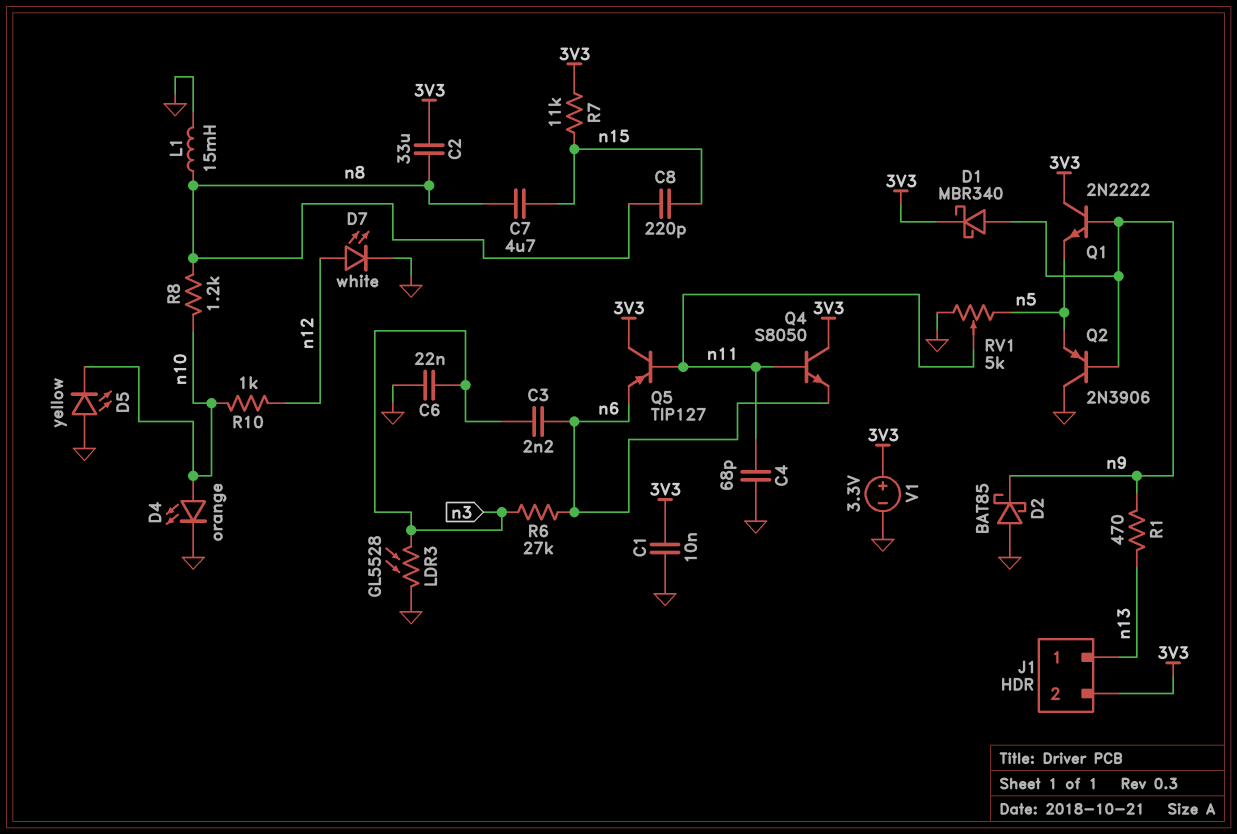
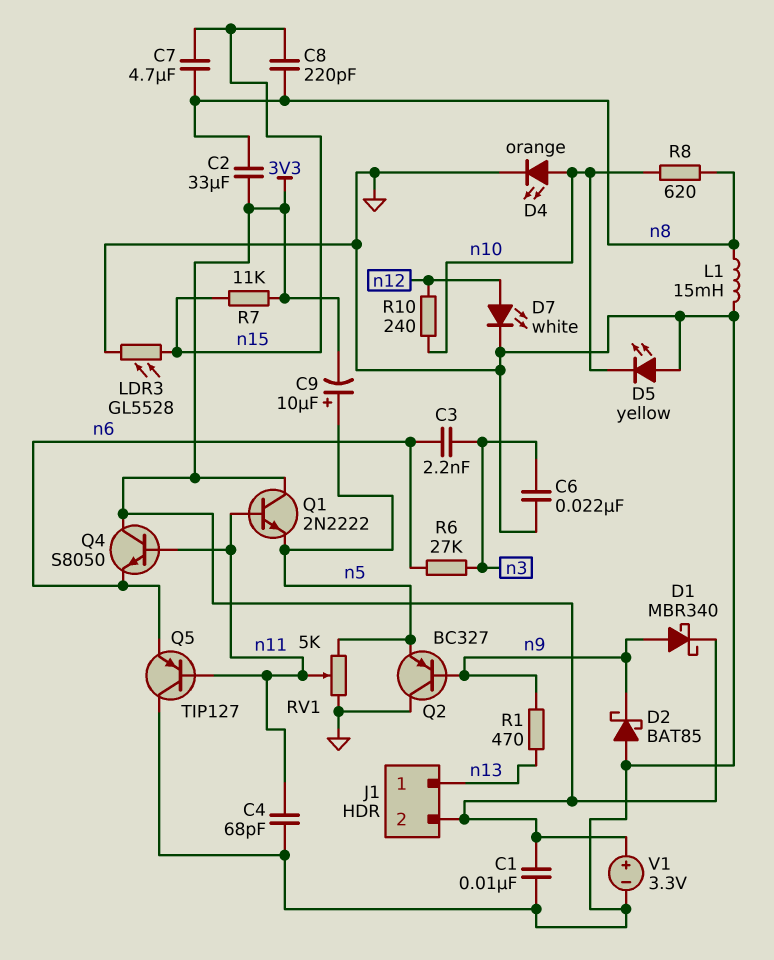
C9: none -> 10uF (plus n5, minus 3V3)
LDR3: GL5528 (GND, n3) -> GL5528 (GND, n15)
Q1: NPN 2N2222 (B n9, C 3V3, E n5) -> NPN 2N2222 (B n11, C 3V3, E n5)
Q2: PNP 2N3906 (B n9, C GND, E n5) -> PNP BC327 (B n9, C GND, E n5)
Q5: PNP TIP127 (B n11, C 3V3, E n6) -> PNP TIP127 (B n11, C GND, E n6)
R8: 1.2k (n8, n10) -> 620 (n8, n10)
R10: 1k (n10, n12) -> 240 (n10, n12)

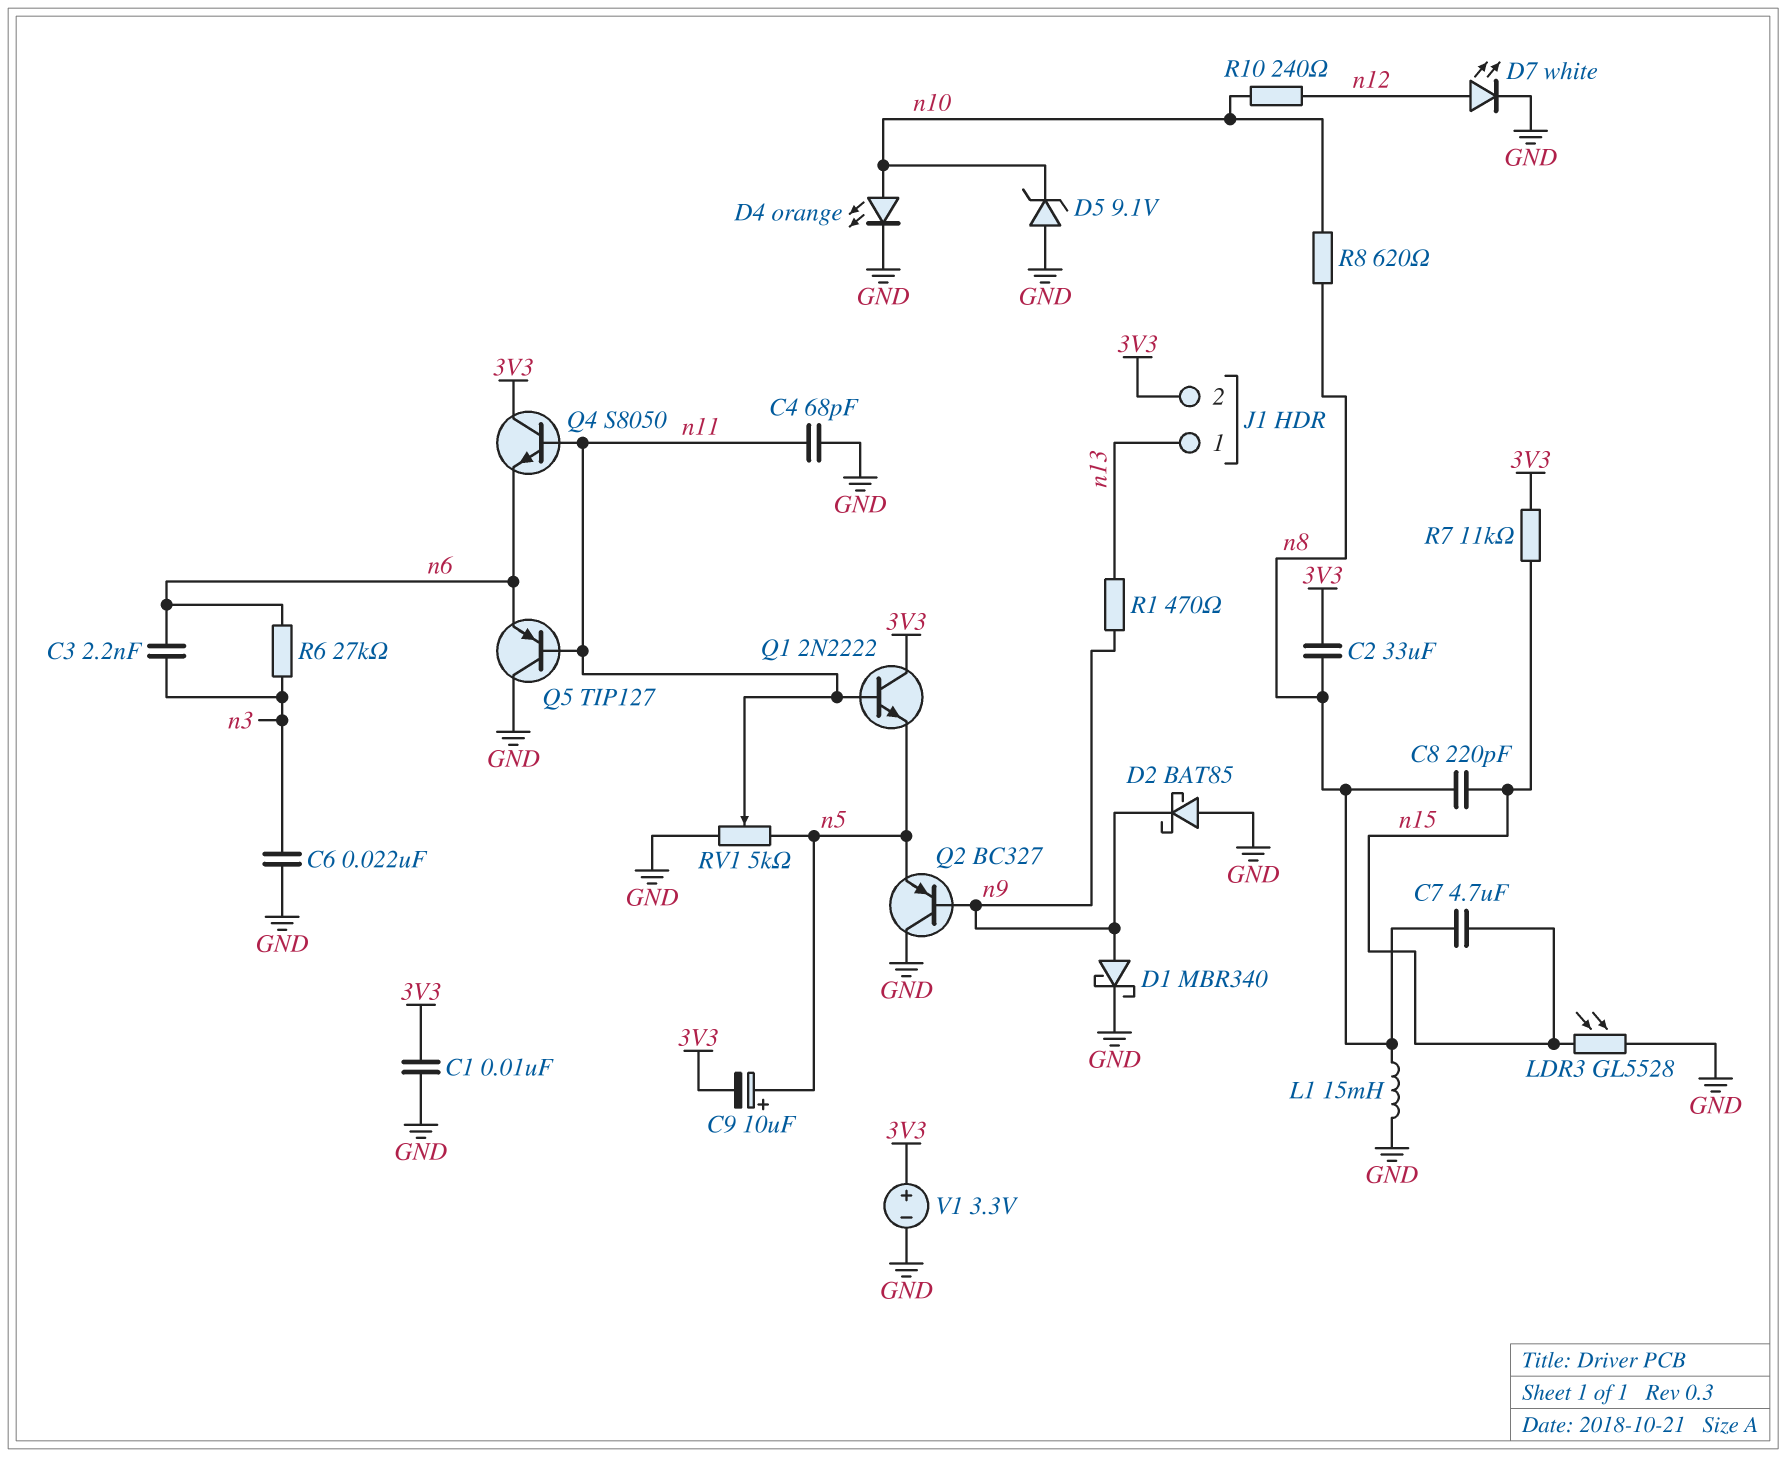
D1: schottky MBR340 (A n9, K 3V3) -> schottky MBR340 (A n9, K GND)
D5: LED yellow (A GND, K n10) -> zener 9.1V (A GND, K n10)

